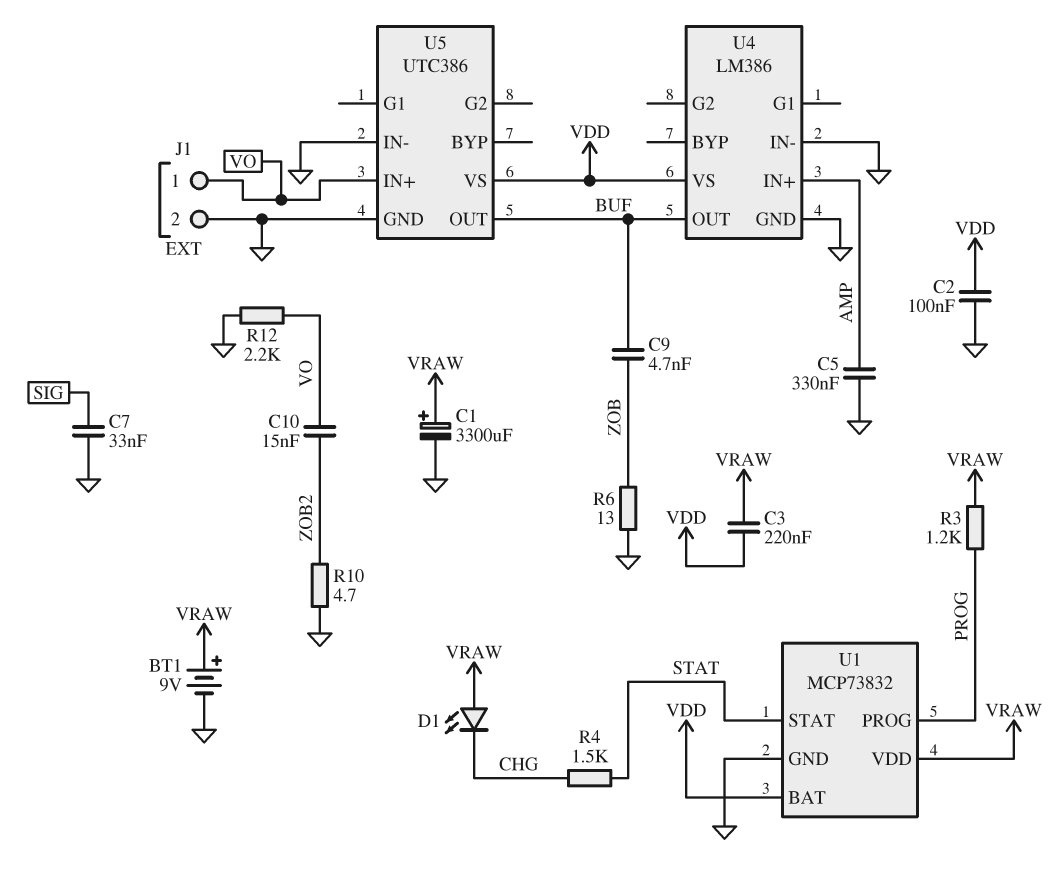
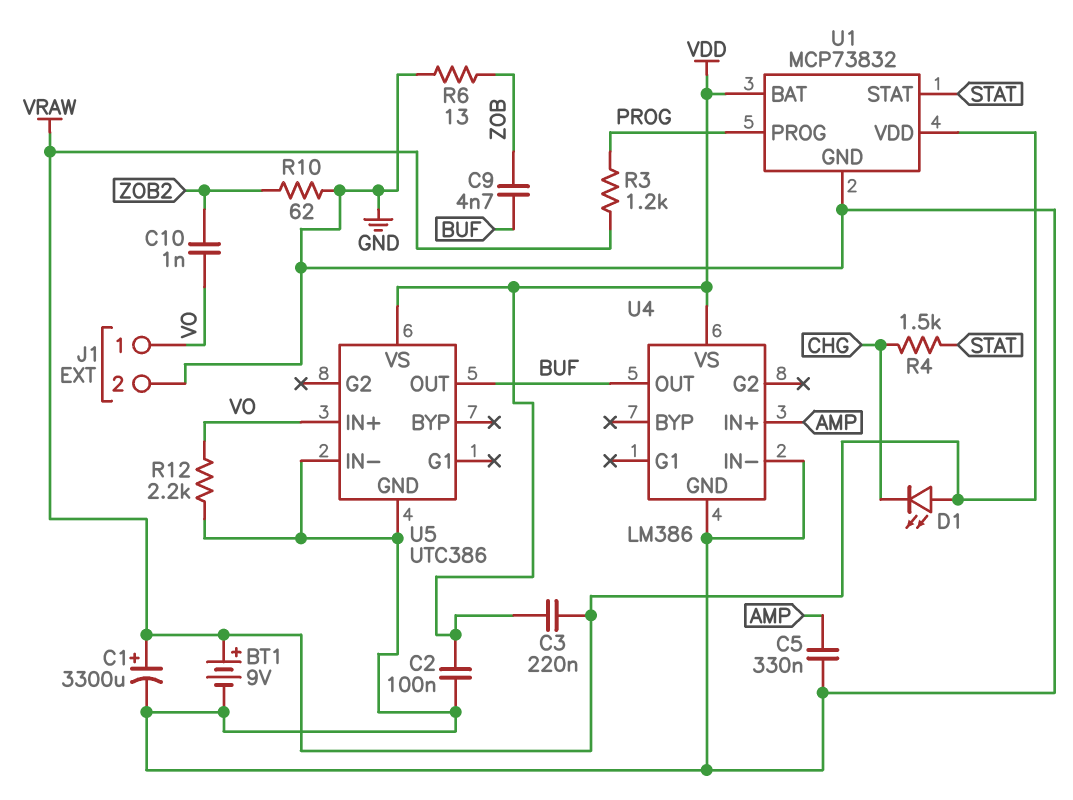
C7: 33nF (GND, SIG) -> none
C10: 15nF (VO, ZOB2) -> 1nF (VO, ZOB2)
R10: 4.7 (GND, ZOB2) -> 62 (GND, ZOB2)

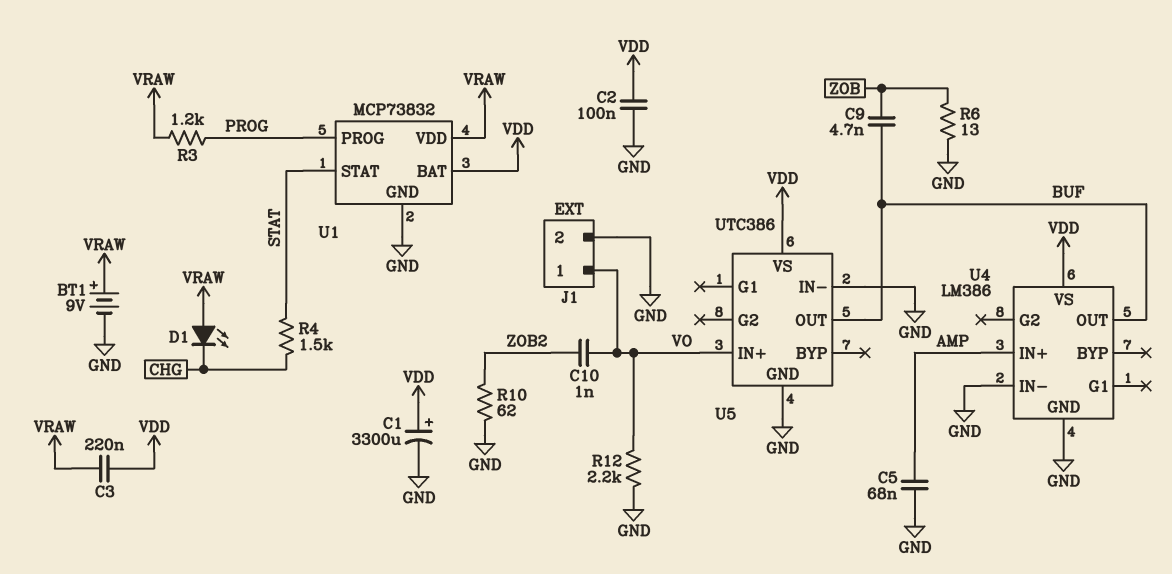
C1: 3300uF (plus VRAW, minus GND) -> 3300uF (plus VDD, minus GND)
C5: 330nF (AMP, GND) -> 68nF (AMP, GND)

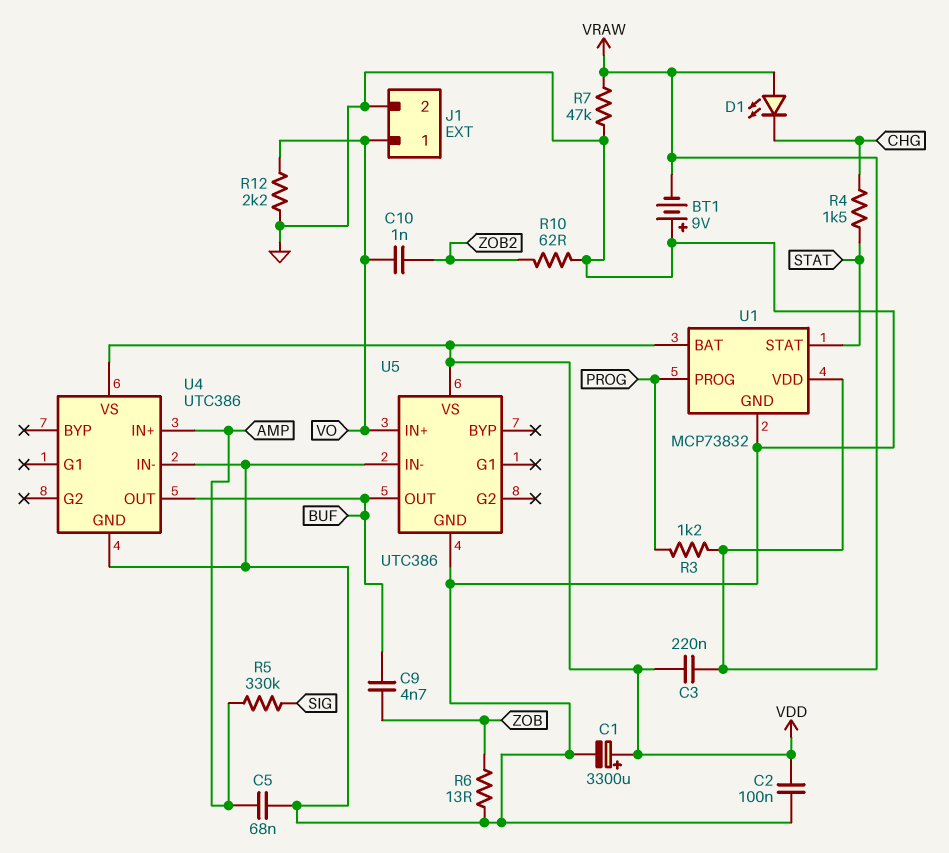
BT1: 9V (plus VRAW, minus GND) -> 9V (plus GND, minus VRAW)
R5: none -> 330k (AMP, SIG)
R7: none -> 47k (GND, VRAW)
U4: LM386 -> UTC386

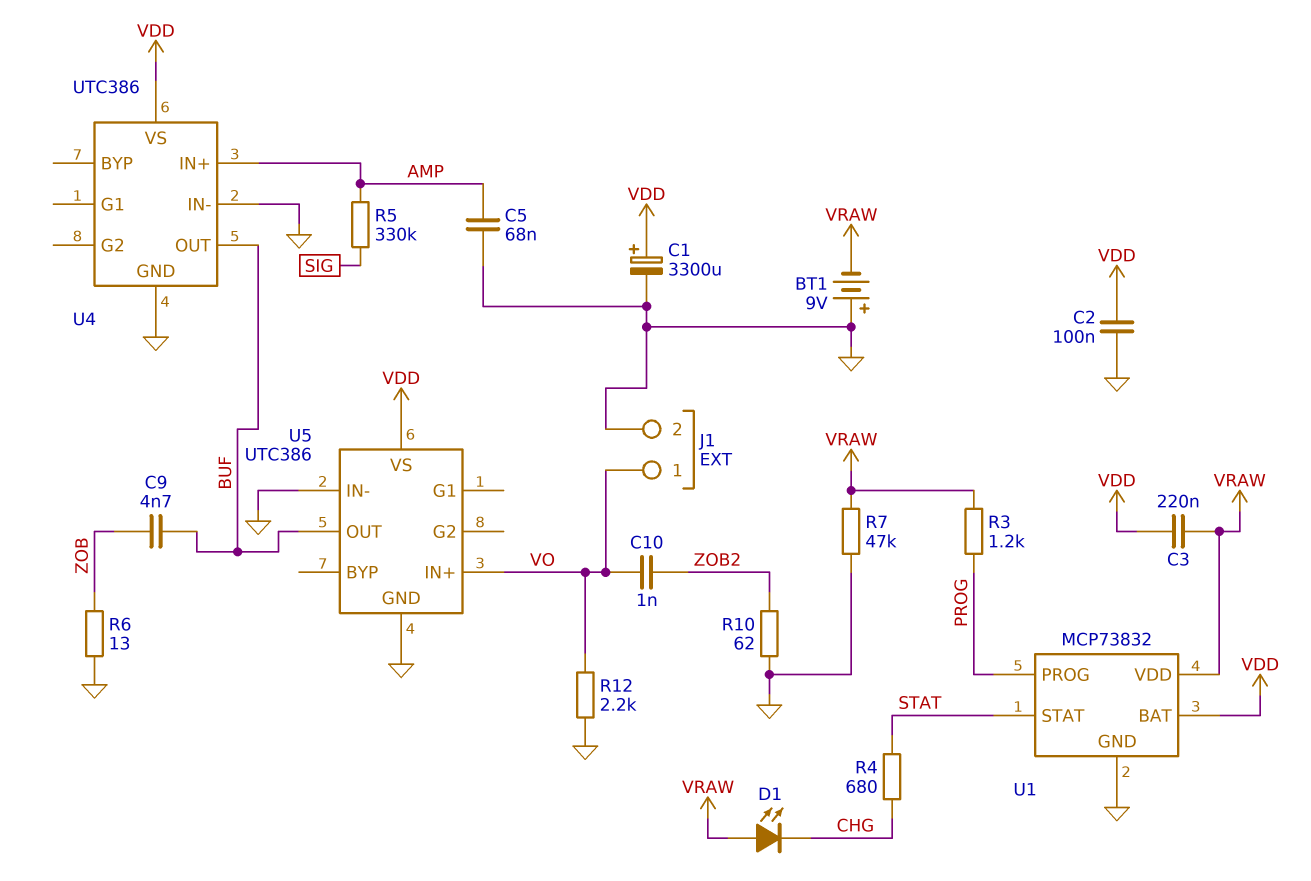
R4: 1.5k (CHG, STAT) -> 680 (CHG, STAT)

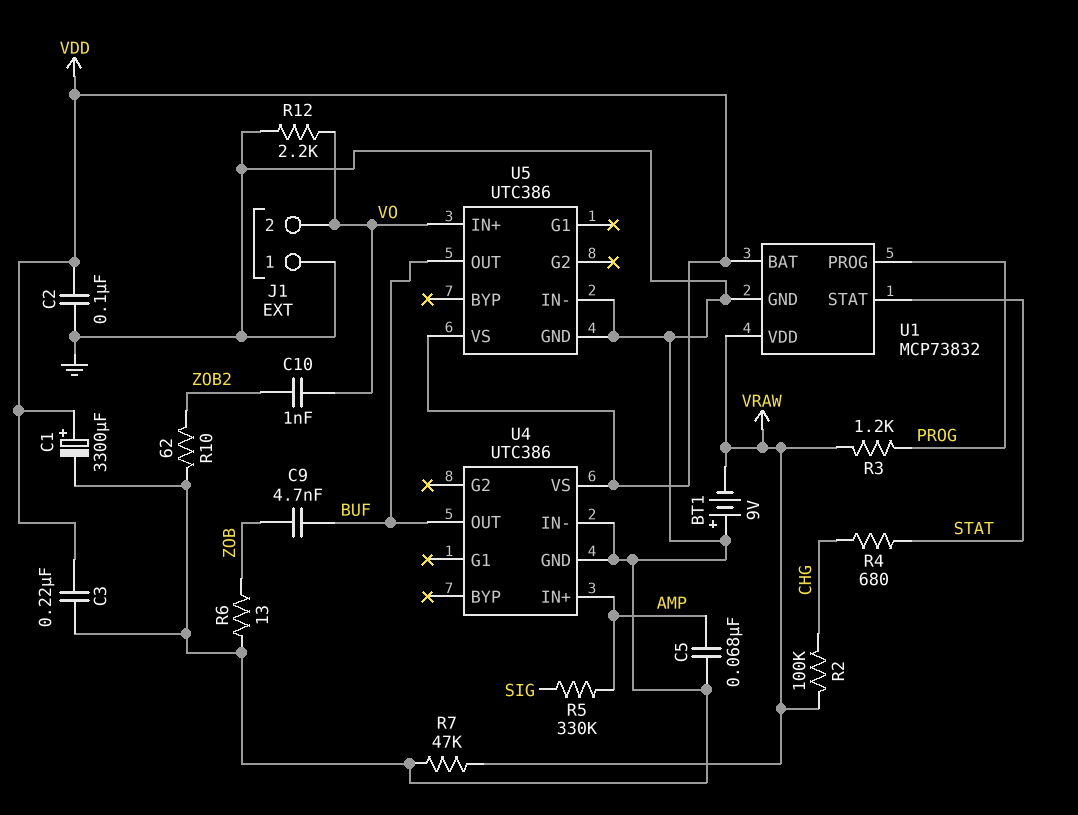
C3: 220nF (VDD, VRAW) -> 220nF (GND, VDD)
D1: LED (A VRAW, K CHG) -> none
J1 pin 1: VO -> GND
J1 pin 2: GND -> VO
R2: none -> 100k (CHG, VRAW)

